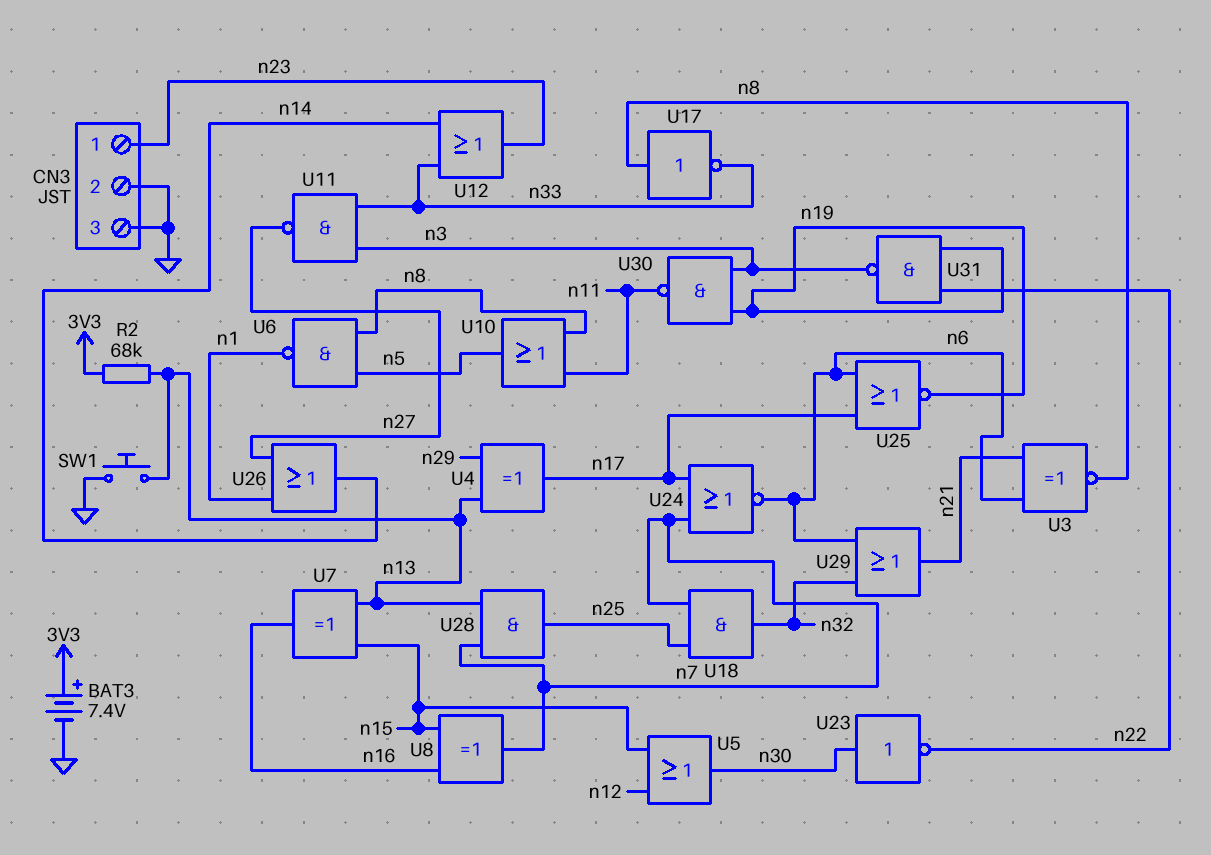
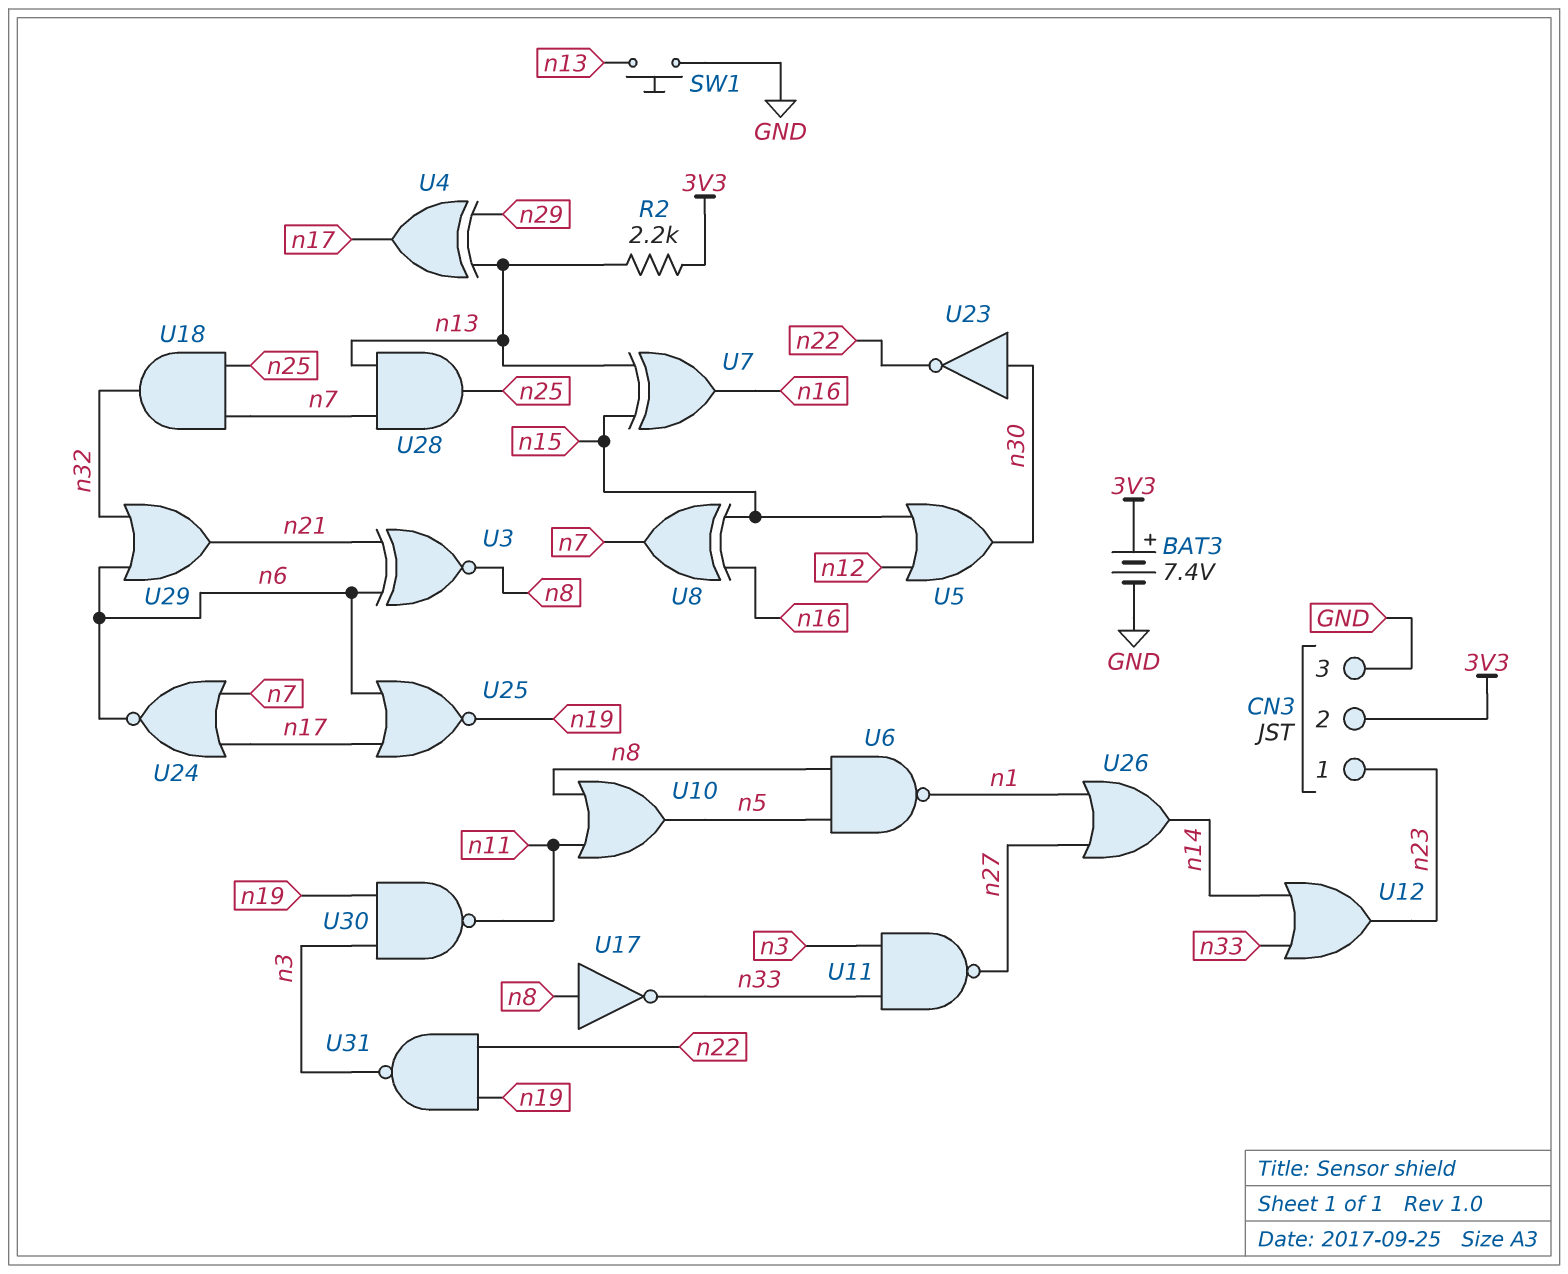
CN3 pin 2: GND -> 3V3
R2: 68k (3V3, n13) -> 2.2k (3V3, n13)

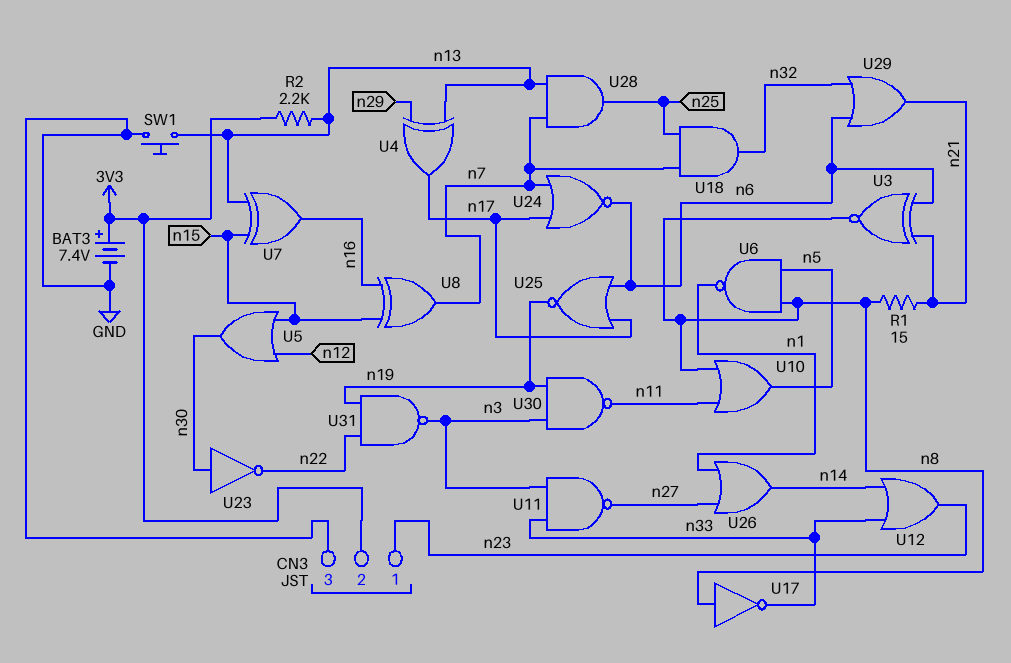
R1: none -> 15 (n8, n21)

